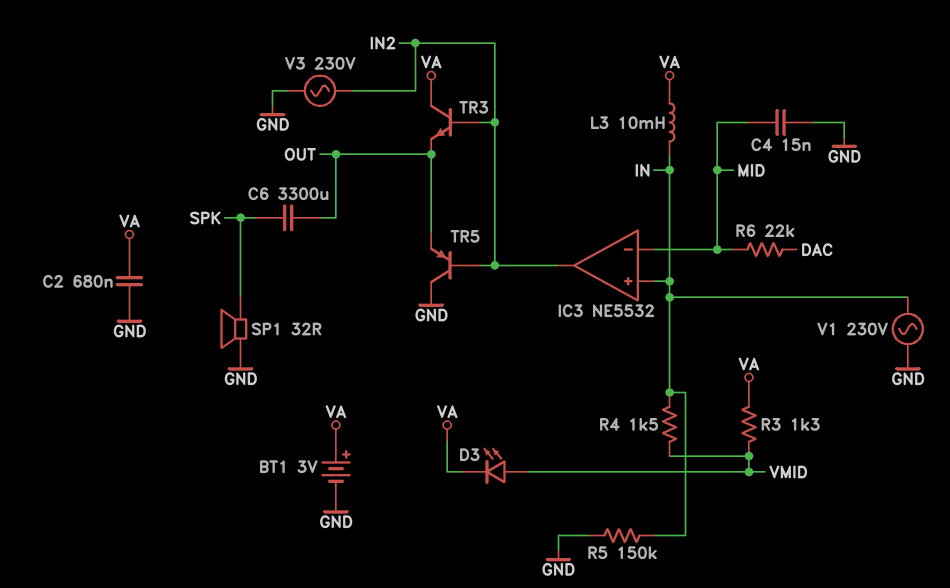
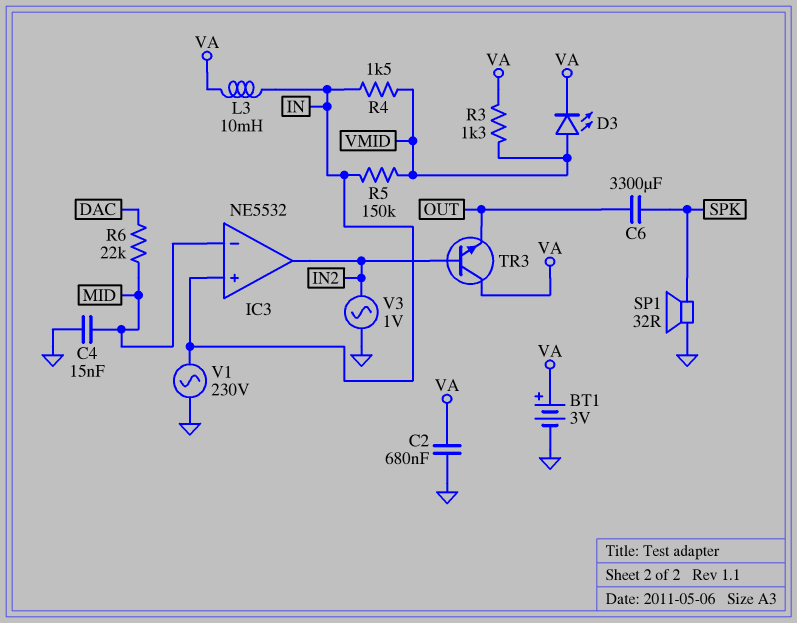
R5: 150k (GND, IN) -> 150k (IN, VMID)
TR5: PNP (B IN2, C GND, E OUT) -> none
V3: AC 230V (GND, IN2) -> AC 1V (GND, IN2)

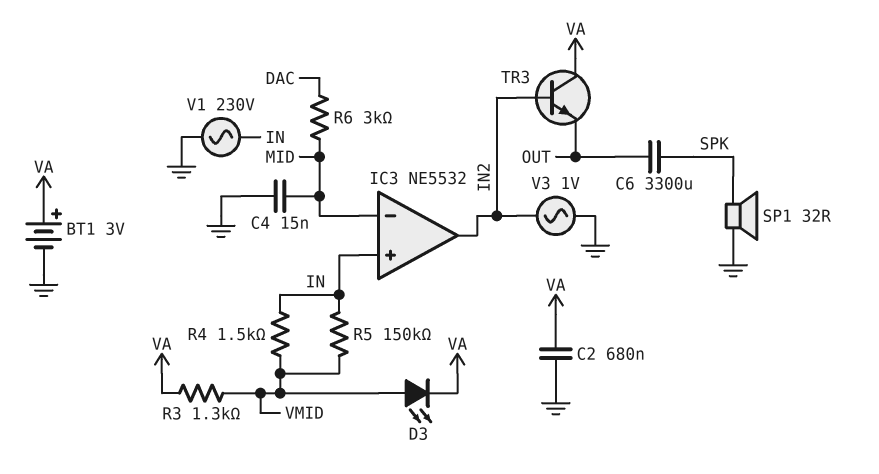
L3: 10mH (IN, VA) -> none
R6: 22k (DAC, MID) -> 3k (DAC, MID)

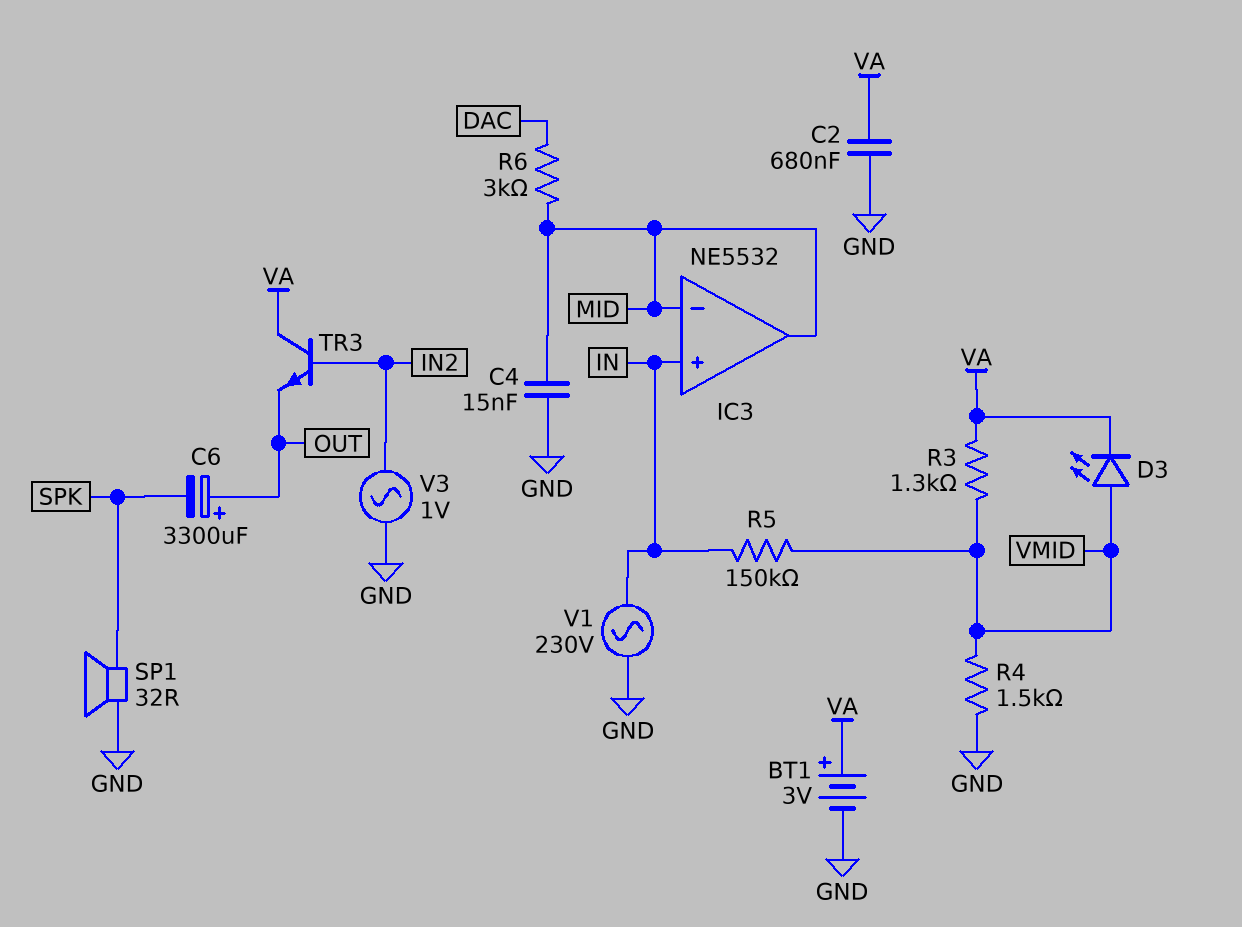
C6: 3300uF (OUT, SPK) -> 3300uF (plus OUT, minus SPK)
IC3 pin out: IN2 -> MID
R4: 1.5k (IN, VMID) -> 1.5k (GND, VMID)

